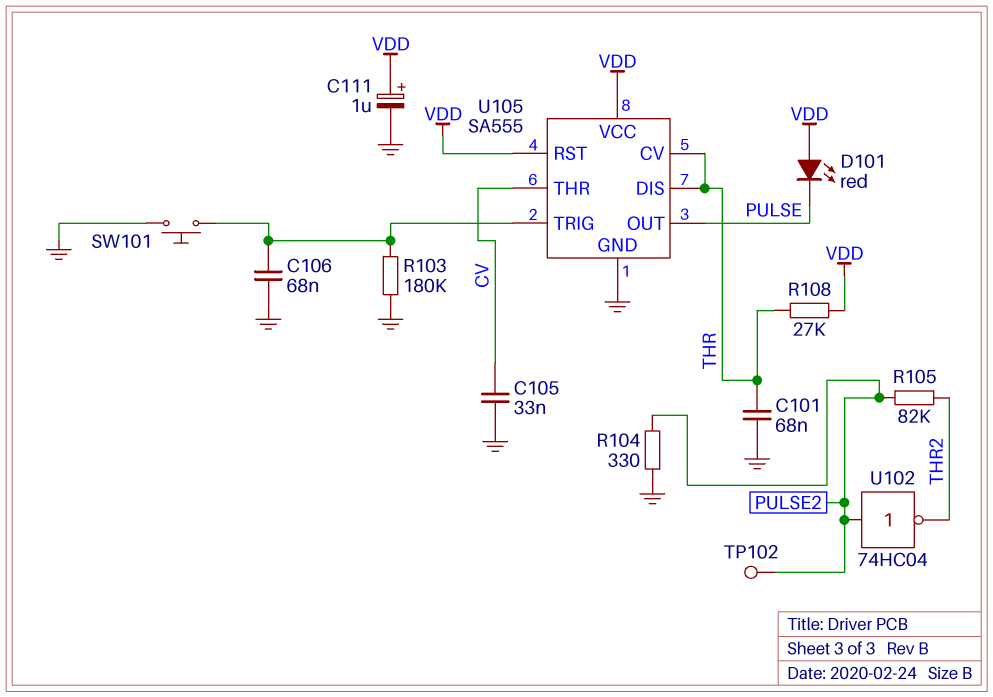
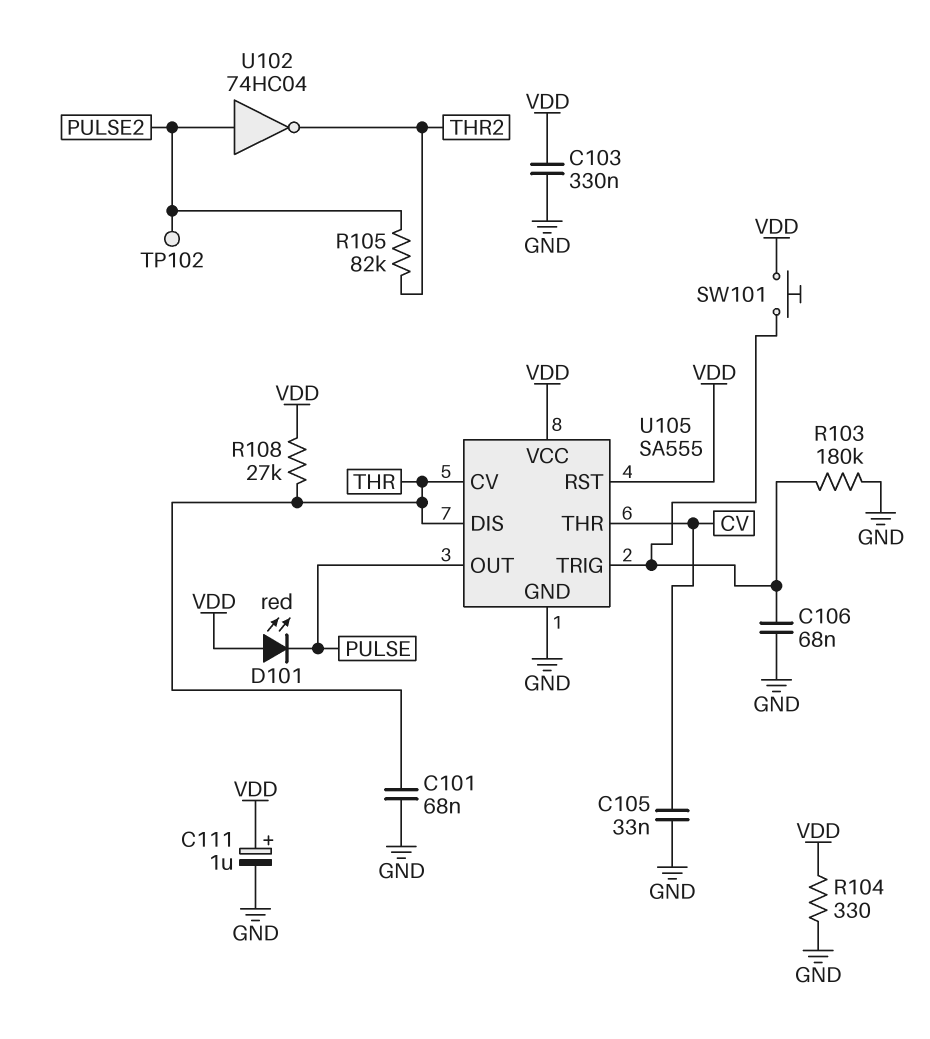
C103: none -> 330nF (GND, VDD)
R104: 330 (GND, PULSE2) -> 330 (GND, VDD)
SW101: button (GND, U105/TRIG) -> button (U105/TRIG, VDD)

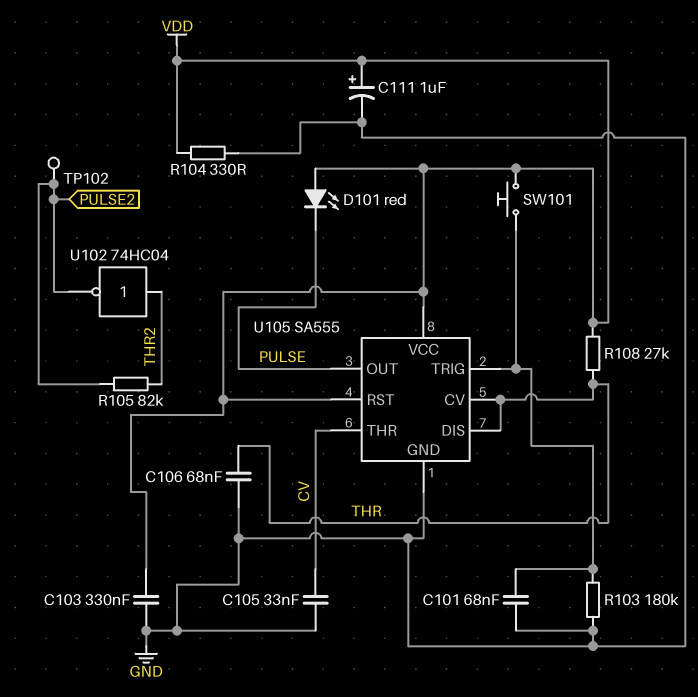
C101: 68nF (GND, THR) -> 68nF (GND, U105/TRIG)
C106: 68nF (GND, U105/TRIG) -> 68nF (GND, THR)
U102: NOT 74HC04 (in PULSE2, out THR2) -> NOT 74HC04 (in THR2, out PULSE2)

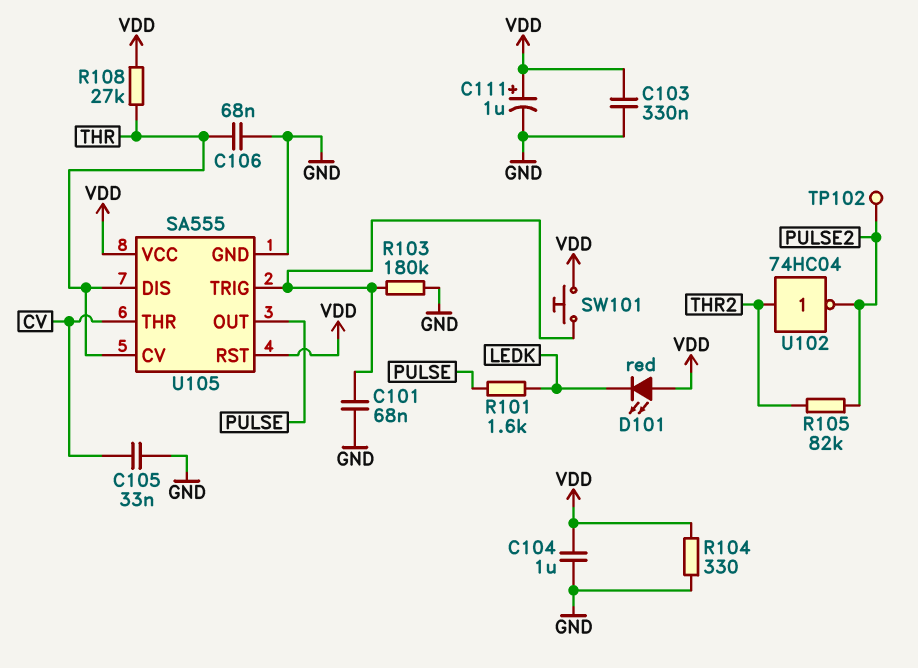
C104: none -> 1uF (GND, VDD)
D101: LED red (A VDD, K PULSE) -> LED red (A VDD, K LEDK)
R101: none -> 1.6k (LEDK, PULSE)

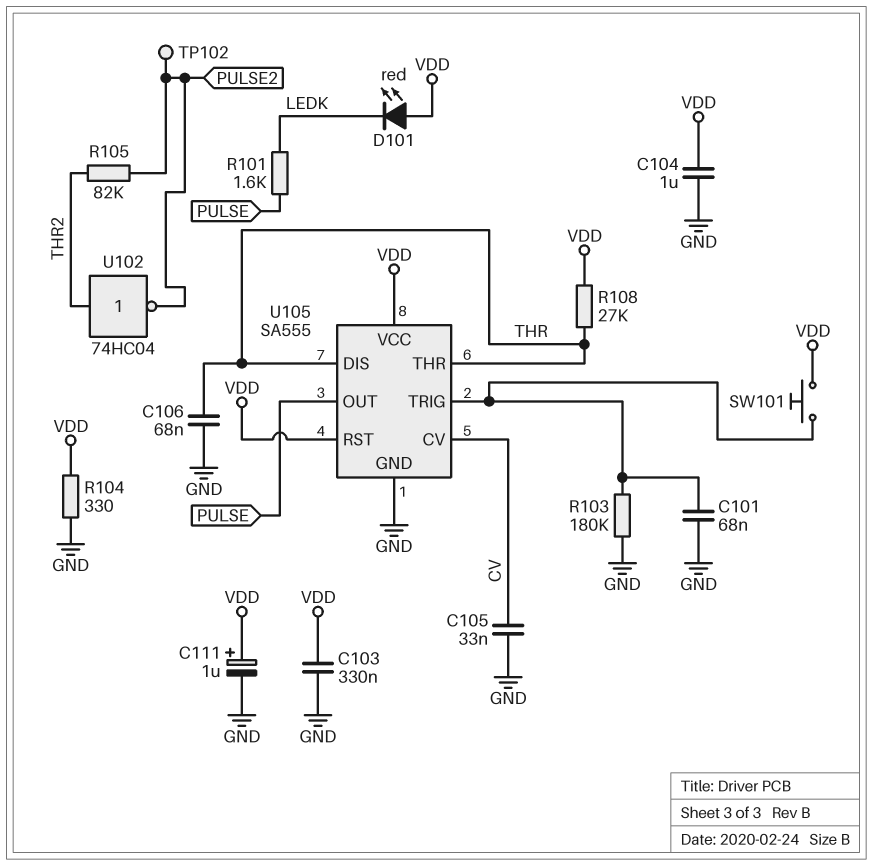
U105 pin CV: THR -> CV
U105 pin THR: CV -> THR

